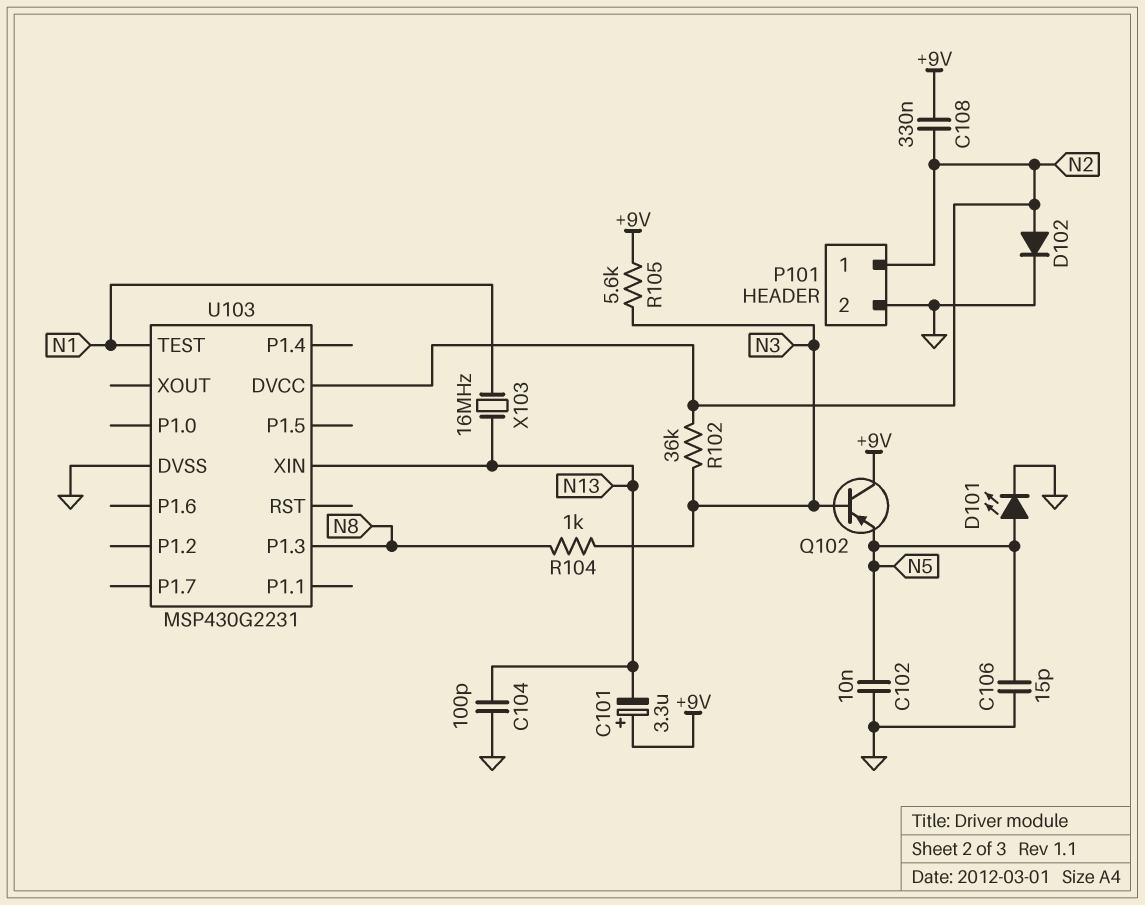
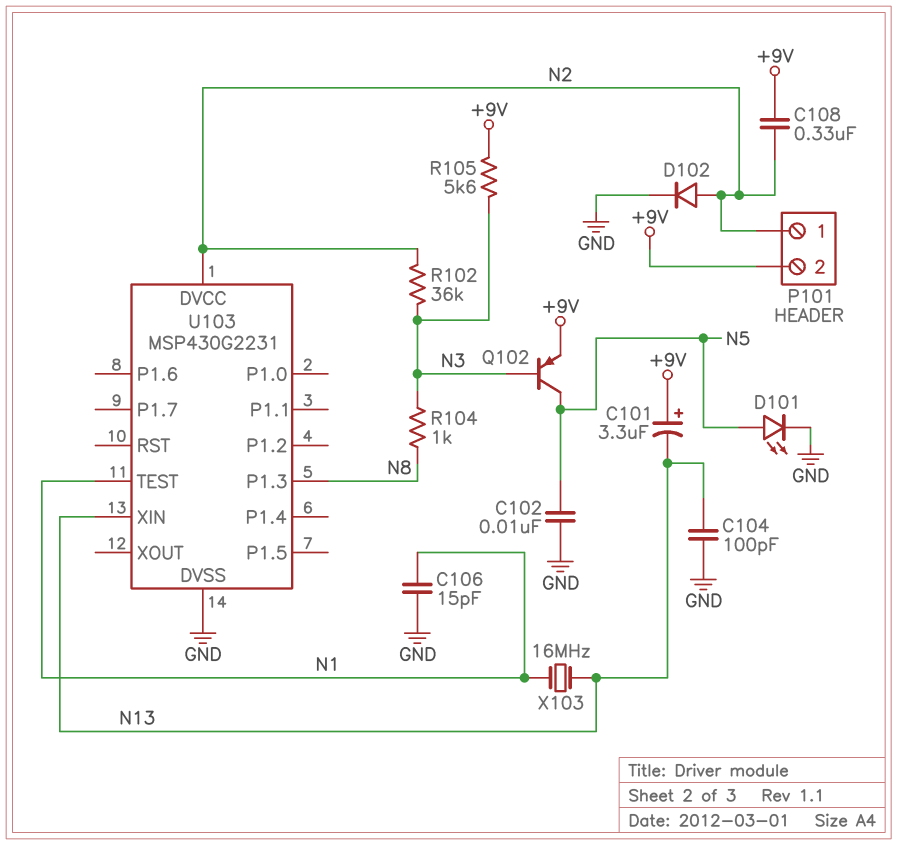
C106: 15pF (GND, N5) -> 15pF (GND, N1)
P101 pin 2: GND -> +9V
Q102: PNP (B N3, C +9V, E N5) -> PNP (B N3, C N5, E +9V)

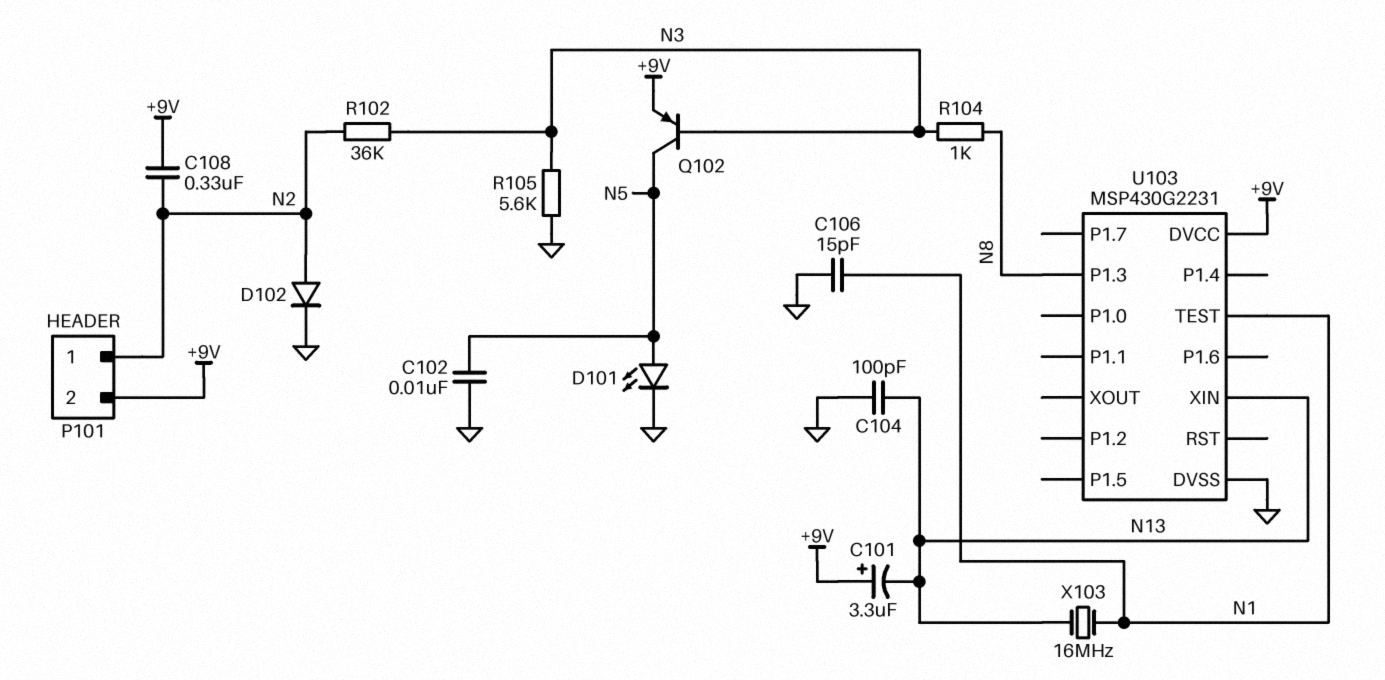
R105: 5.6k (+9V, N3) -> 5.6k (GND, N3)
U103 pin DVCC: N2 -> +9V

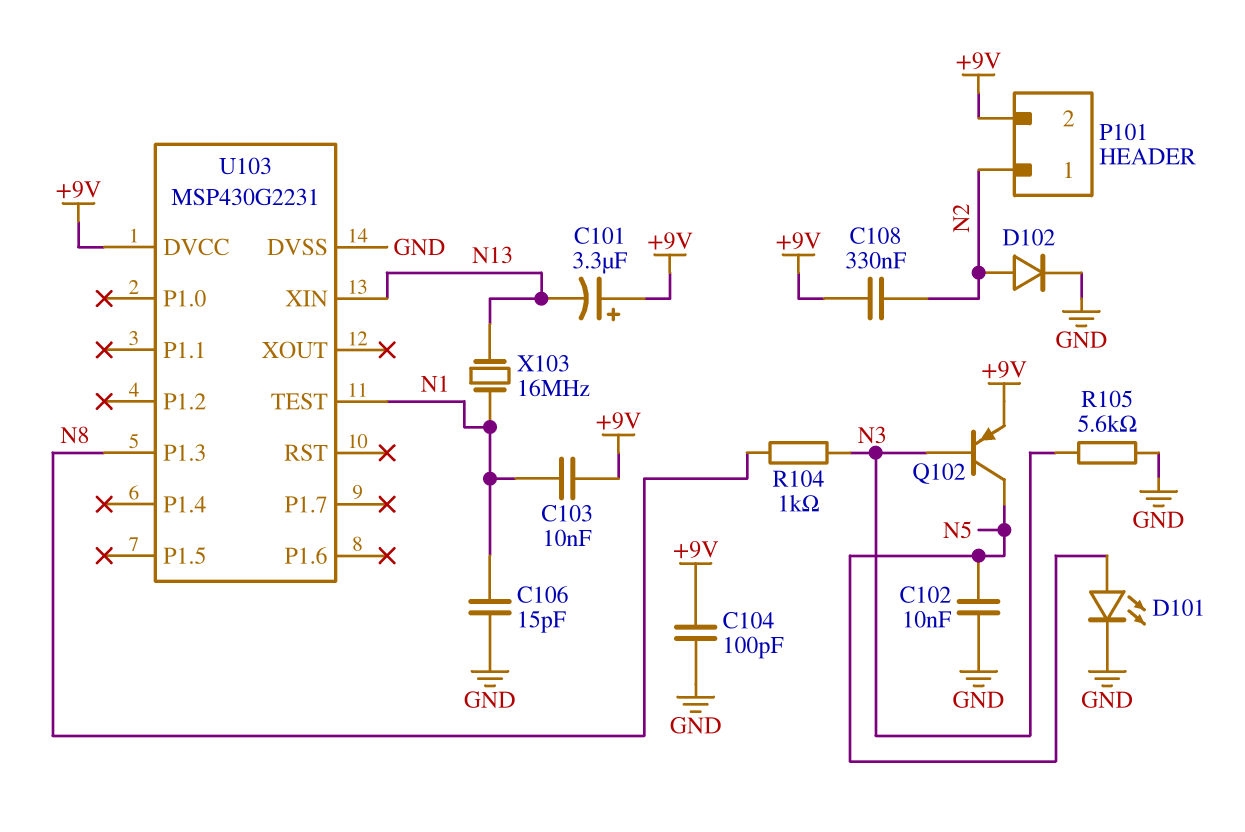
C103: none -> 10nF (+9V, N1)
C104: 100pF (GND, N13) -> 100pF (+9V, GND)
R102: 36k (N2, N3) -> none

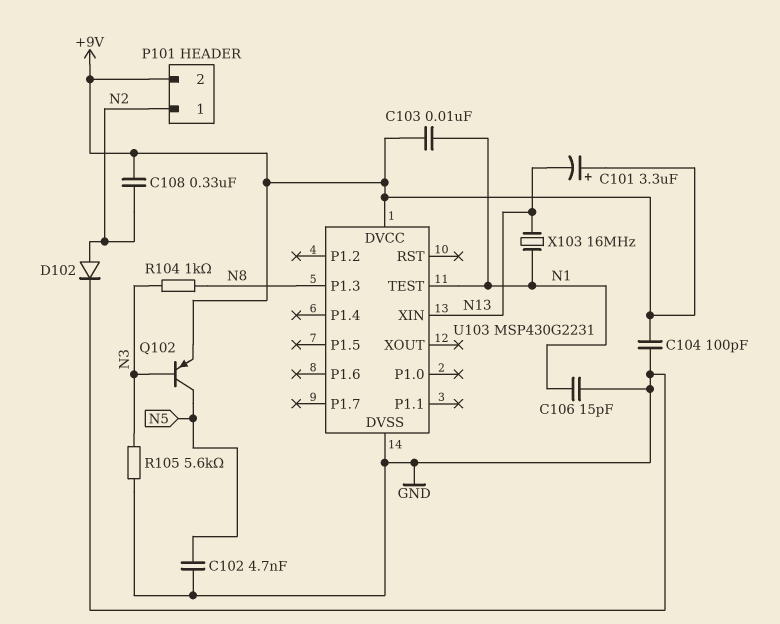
C102: 10nF (GND, N5) -> 4.7nF (GND, N5)
D101: LED (A N5, K GND) -> none

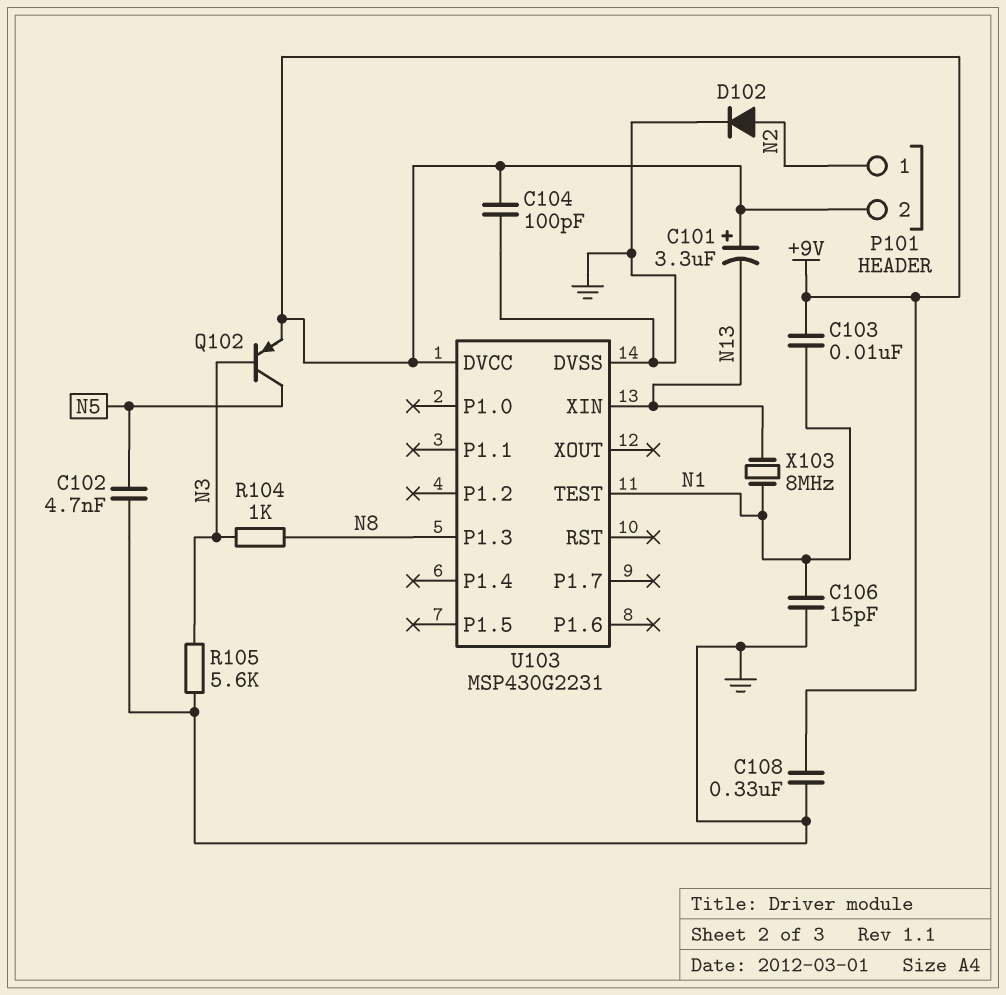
C108: 330nF (+9V, N2) -> 330nF (+9V, GND)
X103: 16MHz (N1, N13) -> 8MHz (N1, N13)

